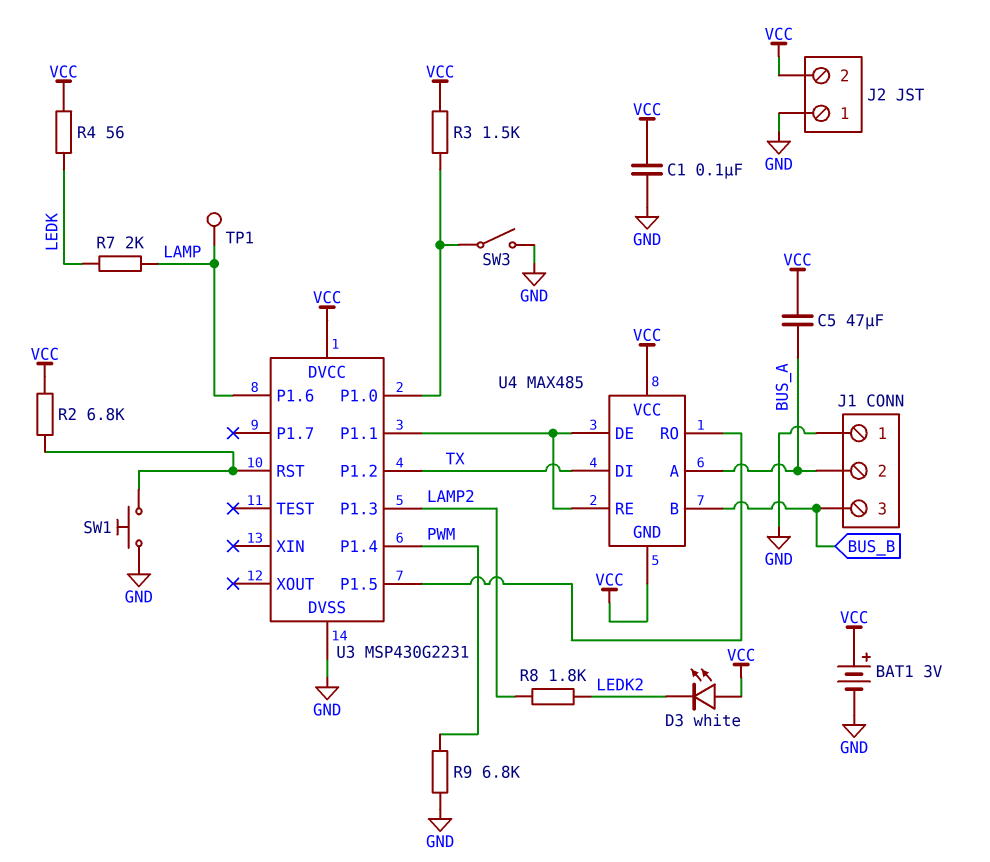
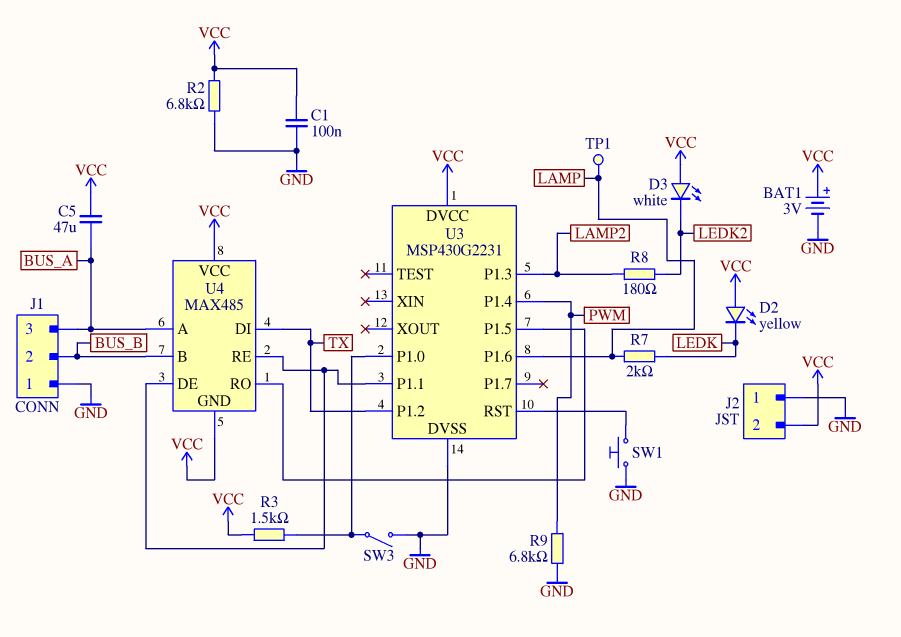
D2: none -> LED yellow (A VCC, K LEDK)
J1 pin 2: BUS_A -> BUS_B
J1 pin 3: BUS_B -> BUS_A
R2: 6.8k (U3/RST, VCC) -> 6.8k (GND, VCC)
R4: 56 (LEDK, VCC) -> none
R8: 1.8k (LAMP2, LEDK2) -> 180 (LAMP2, LEDK2)

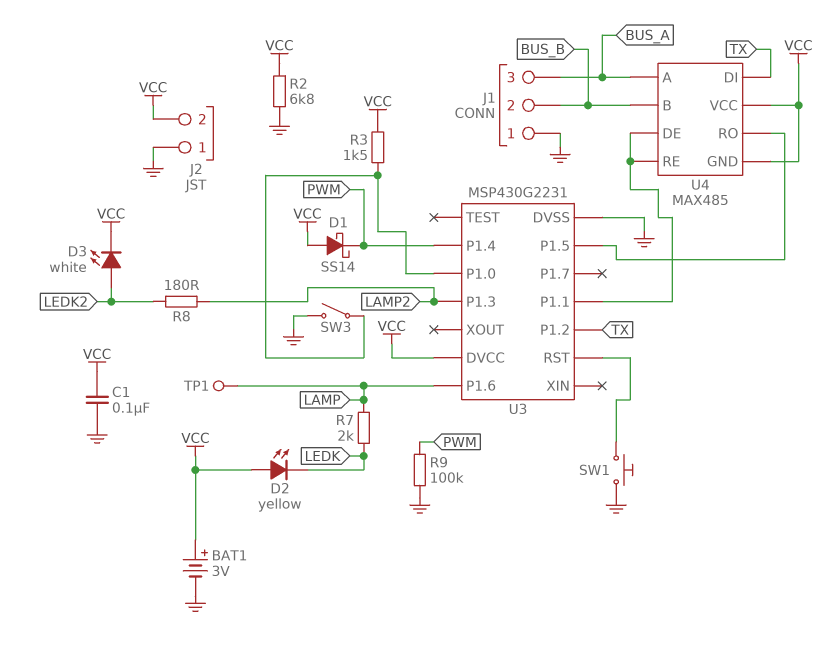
C5: 47uF (BUS_A, VCC) -> none
D1: none -> schottky SS14 (A VCC, K PWM)
D3: LED white (A VCC, K LEDK2) -> LED white (A LEDK2, K VCC)
R9: 6.8k (GND, PWM) -> 100k (GND, PWM)

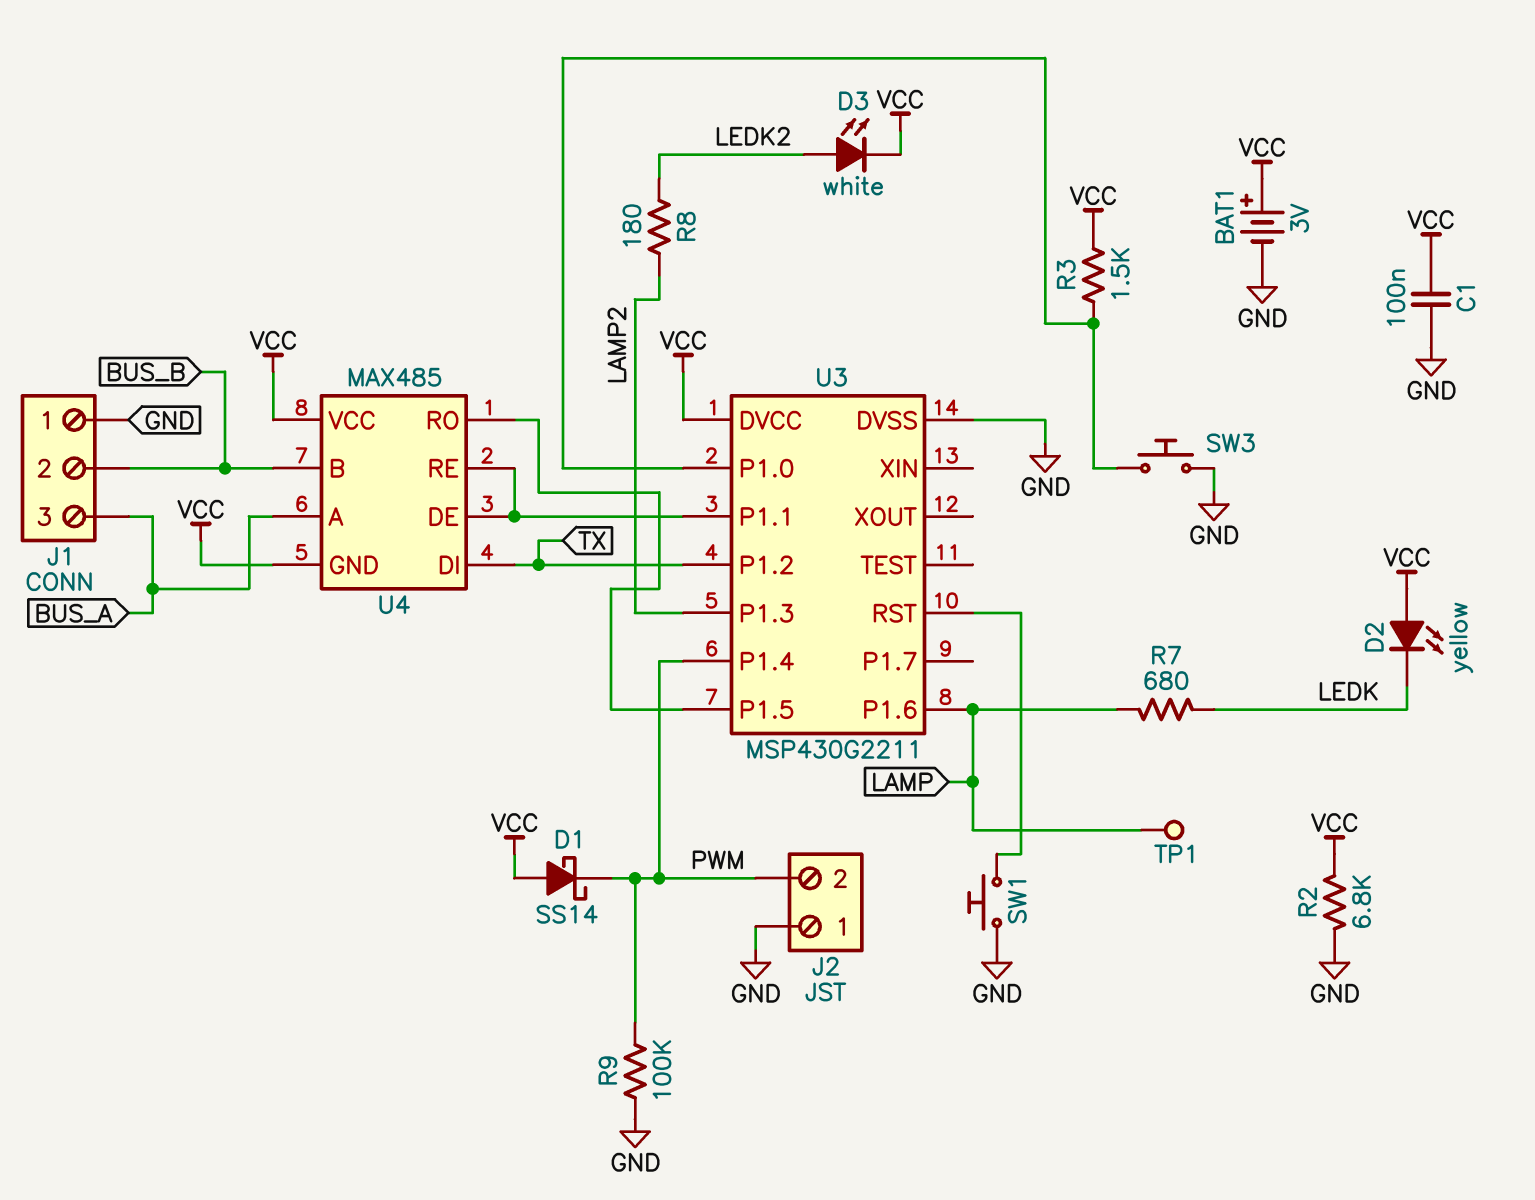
J2 pin 2: VCC -> PWM
R7: 2k (LAMP, LEDK) -> 680 (LAMP, LEDK)
SW3: switch (GND, U3/P1.0) -> button (GND, U3/P1.0)
U3: MSP430G2231 -> MSP430G2211

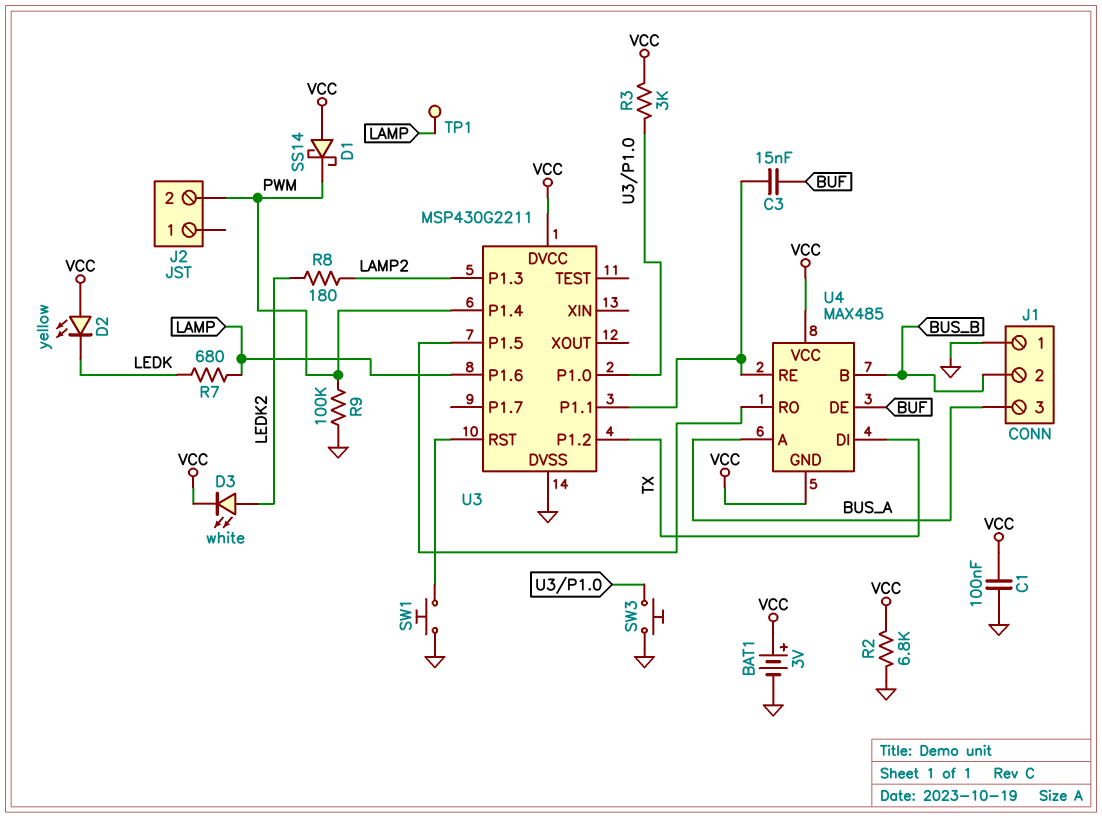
C3: none -> 15nF (BUF, U3/P1.1)
J2 pin 1: GND -> none
R3: 1.5k (U3/P1.0, VCC) -> 3k (U3/P1.0, VCC)
U4 pin DE: U3/P1.1 -> BUF

